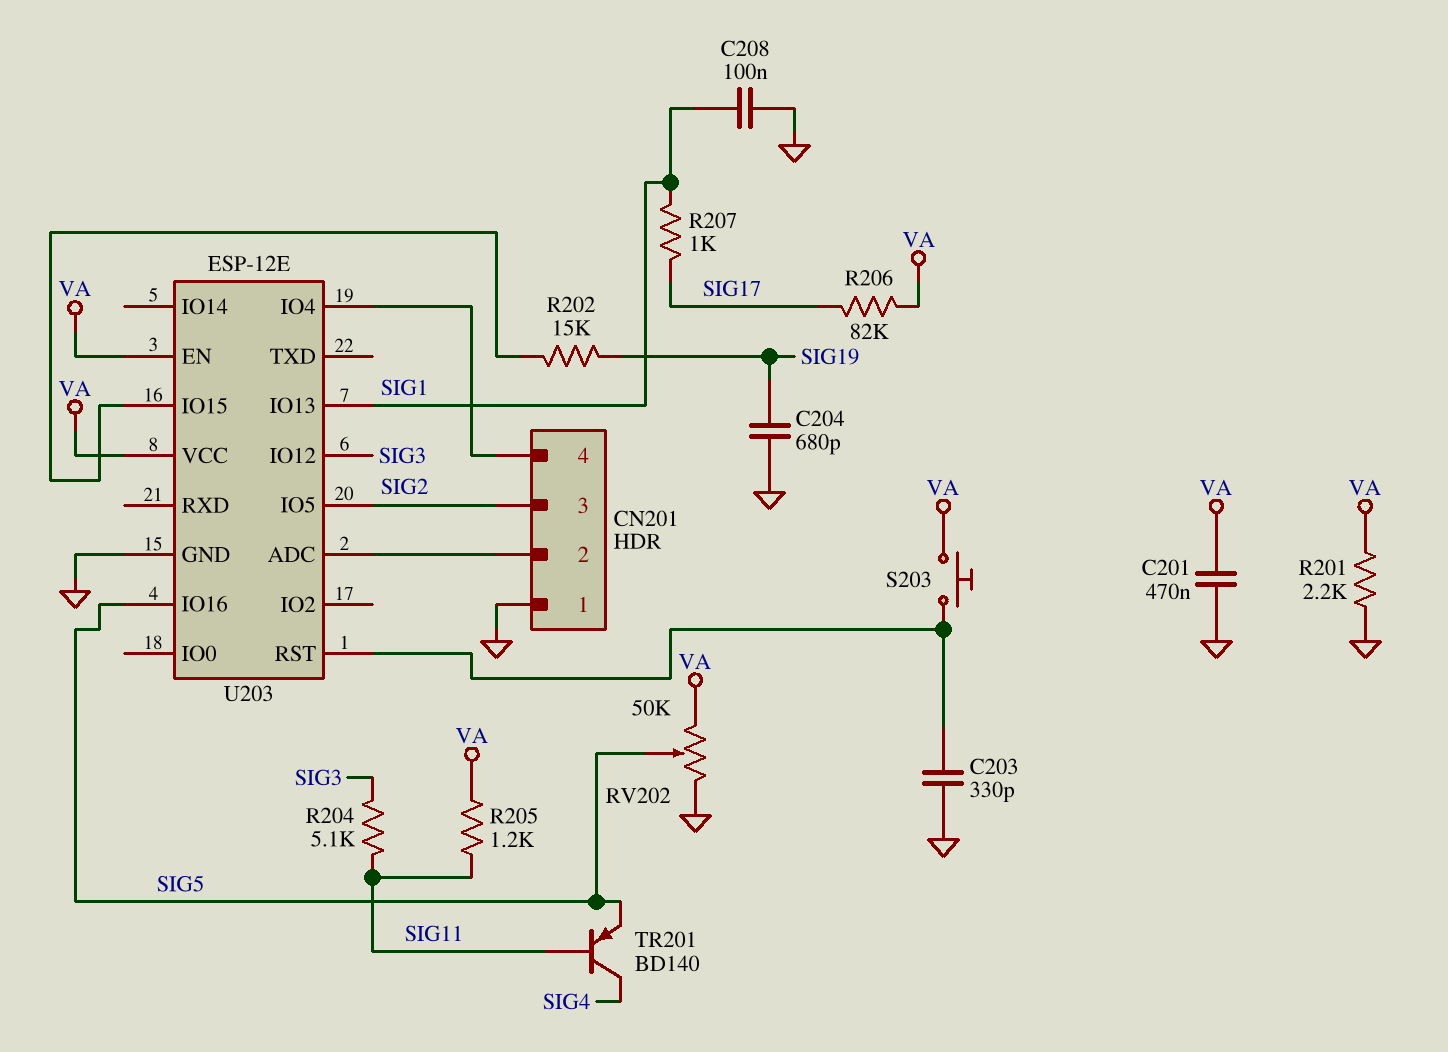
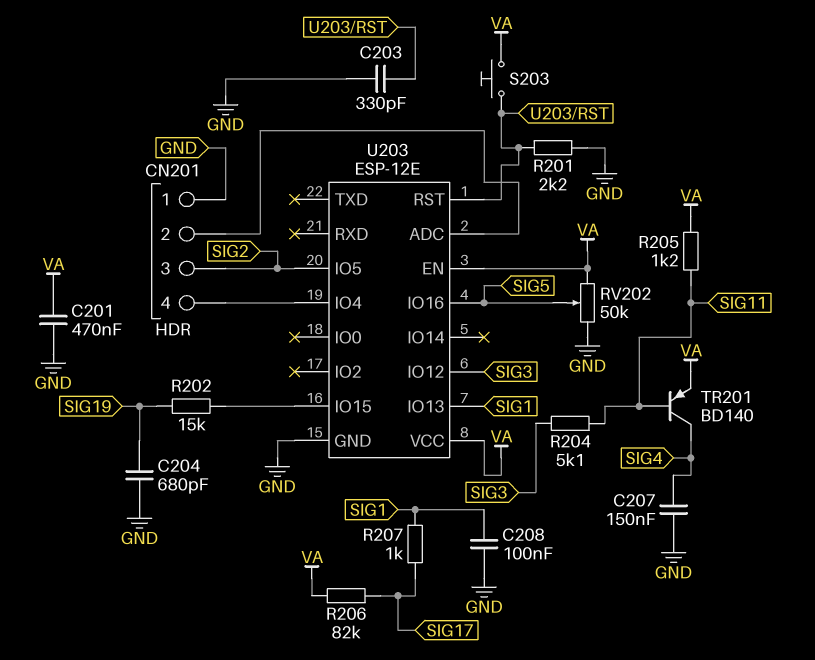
C207: none -> 150nF (GND, SIG4)
R201: 2.2k (GND, VA) -> 2.2k (GND, U203/RST)
TR201: PNP BD140 (B SIG11, C SIG4, E SIG5) -> PNP BD140 (B SIG11, C SIG4, E VA)

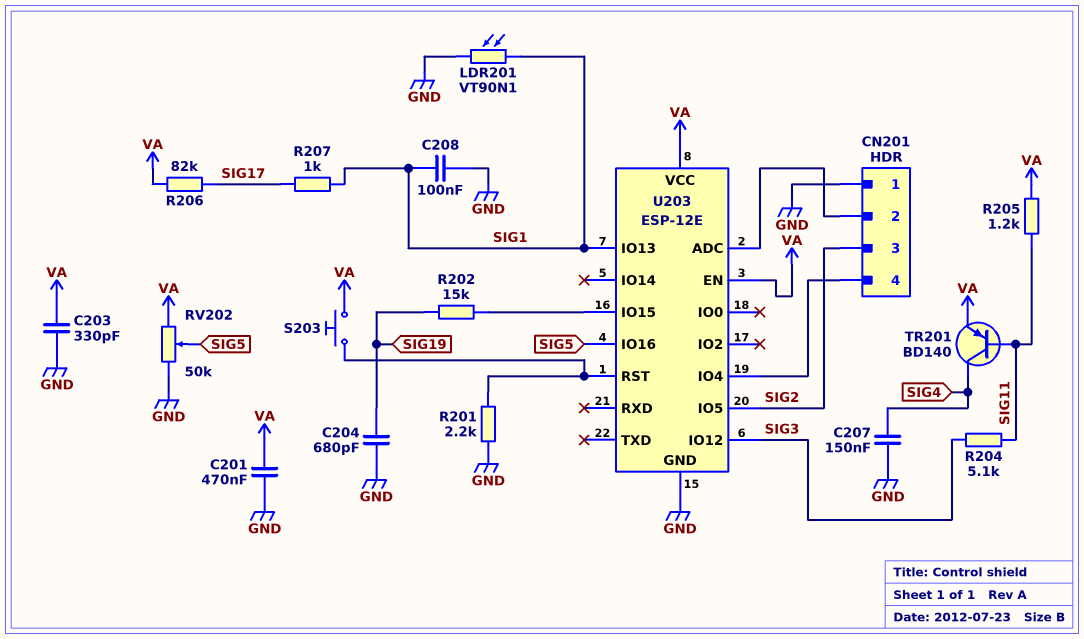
C203: 330pF (GND, U203/RST) -> 330pF (GND, VA)
LDR201: none -> VT90N1 (GND, SIG1)

